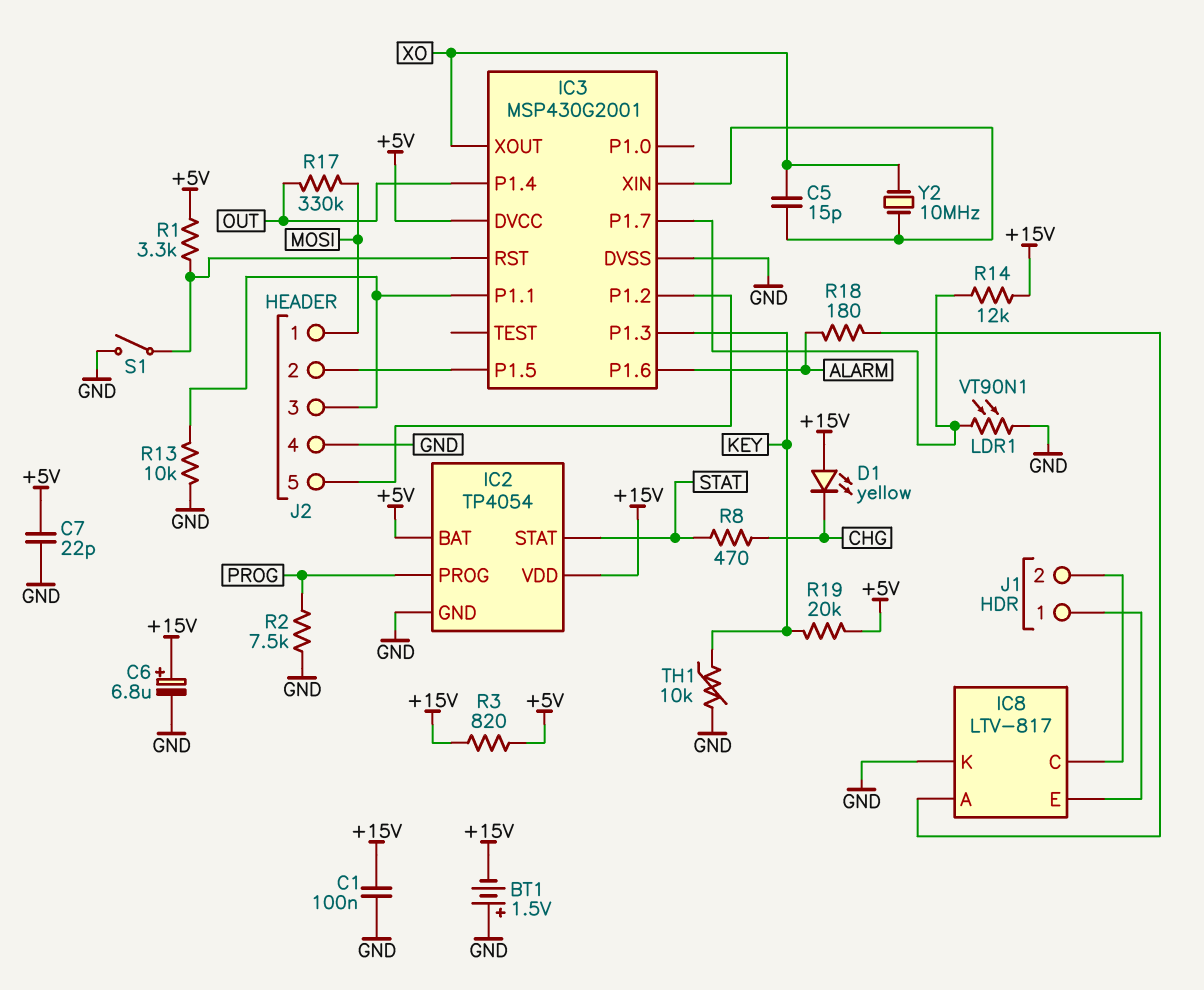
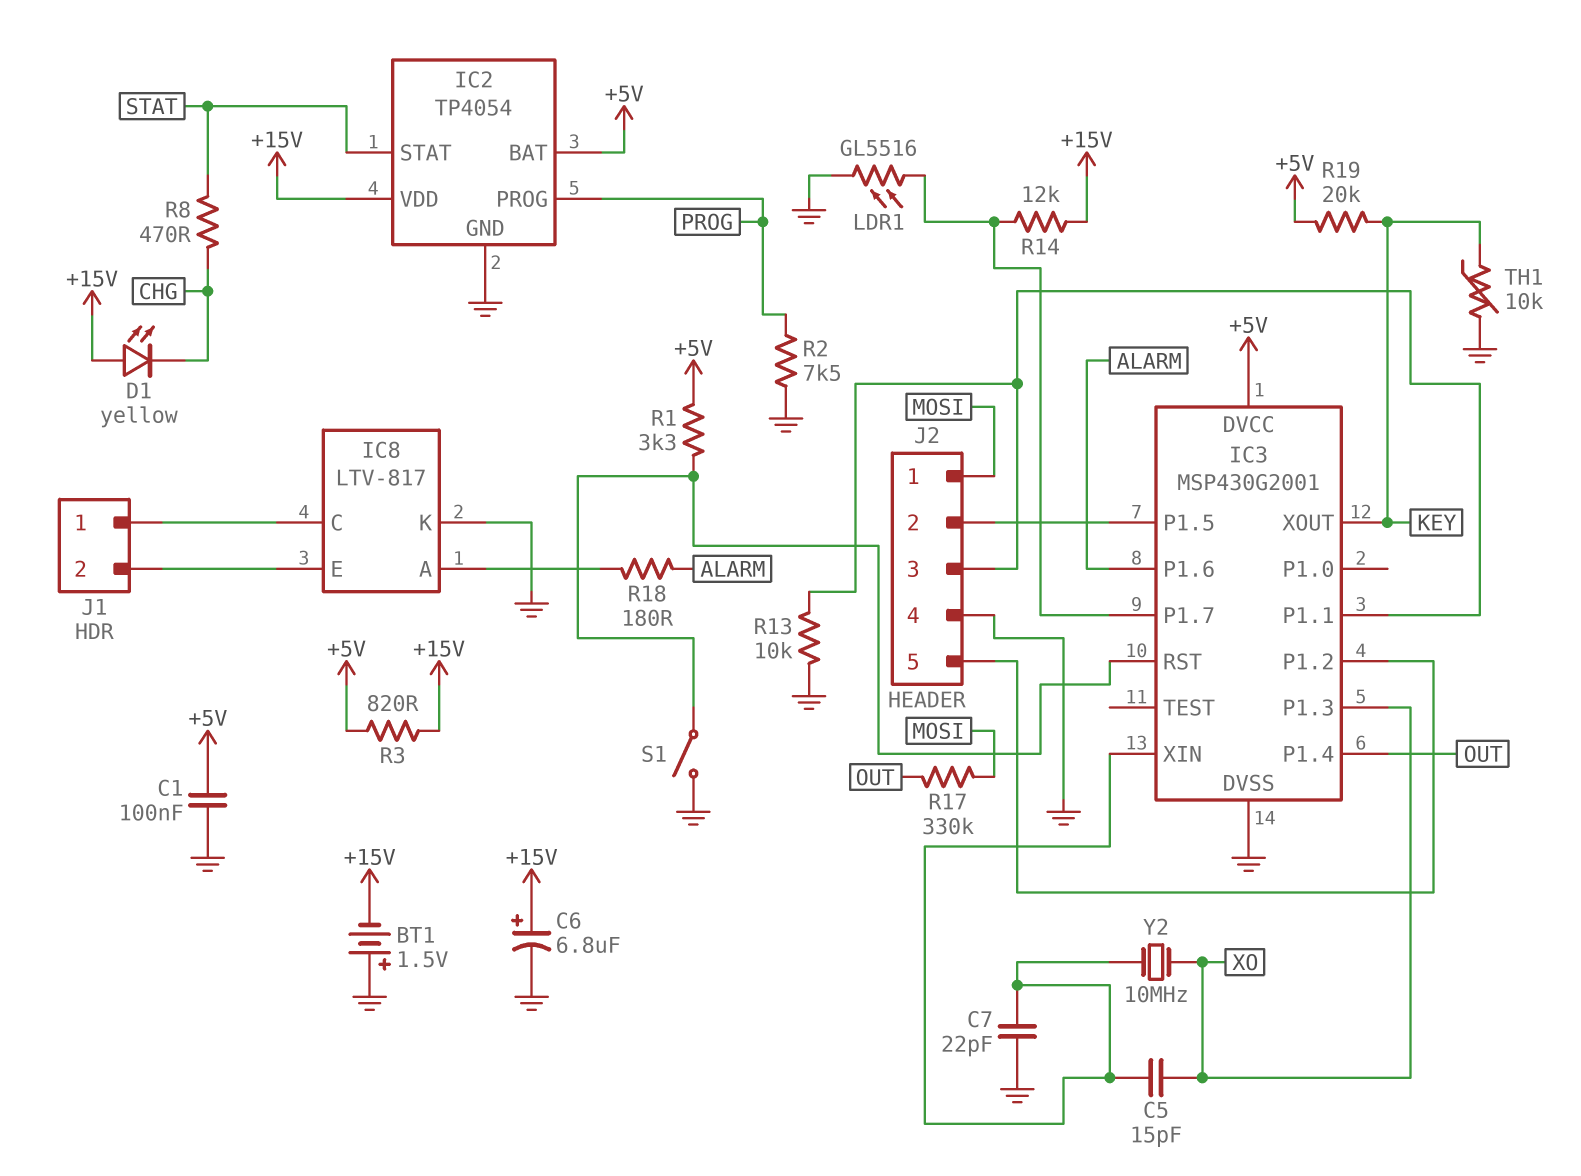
C1: 100nF (+15V, GND) -> 100nF (+5V, GND)
C7: 22pF (+5V, GND) -> 22pF (GND, IC3/XIN)
IC3 pin P1.3: KEY -> XO
IC3 pin XOUT: XO -> KEY
J1 pin 1: IC8/E -> IC8/C
J1 pin 2: IC8/C -> IC8/E
LDR1: VT90N1 (GND, IC3/P1.7) -> GL5516 (GND, IC3/P1.7)

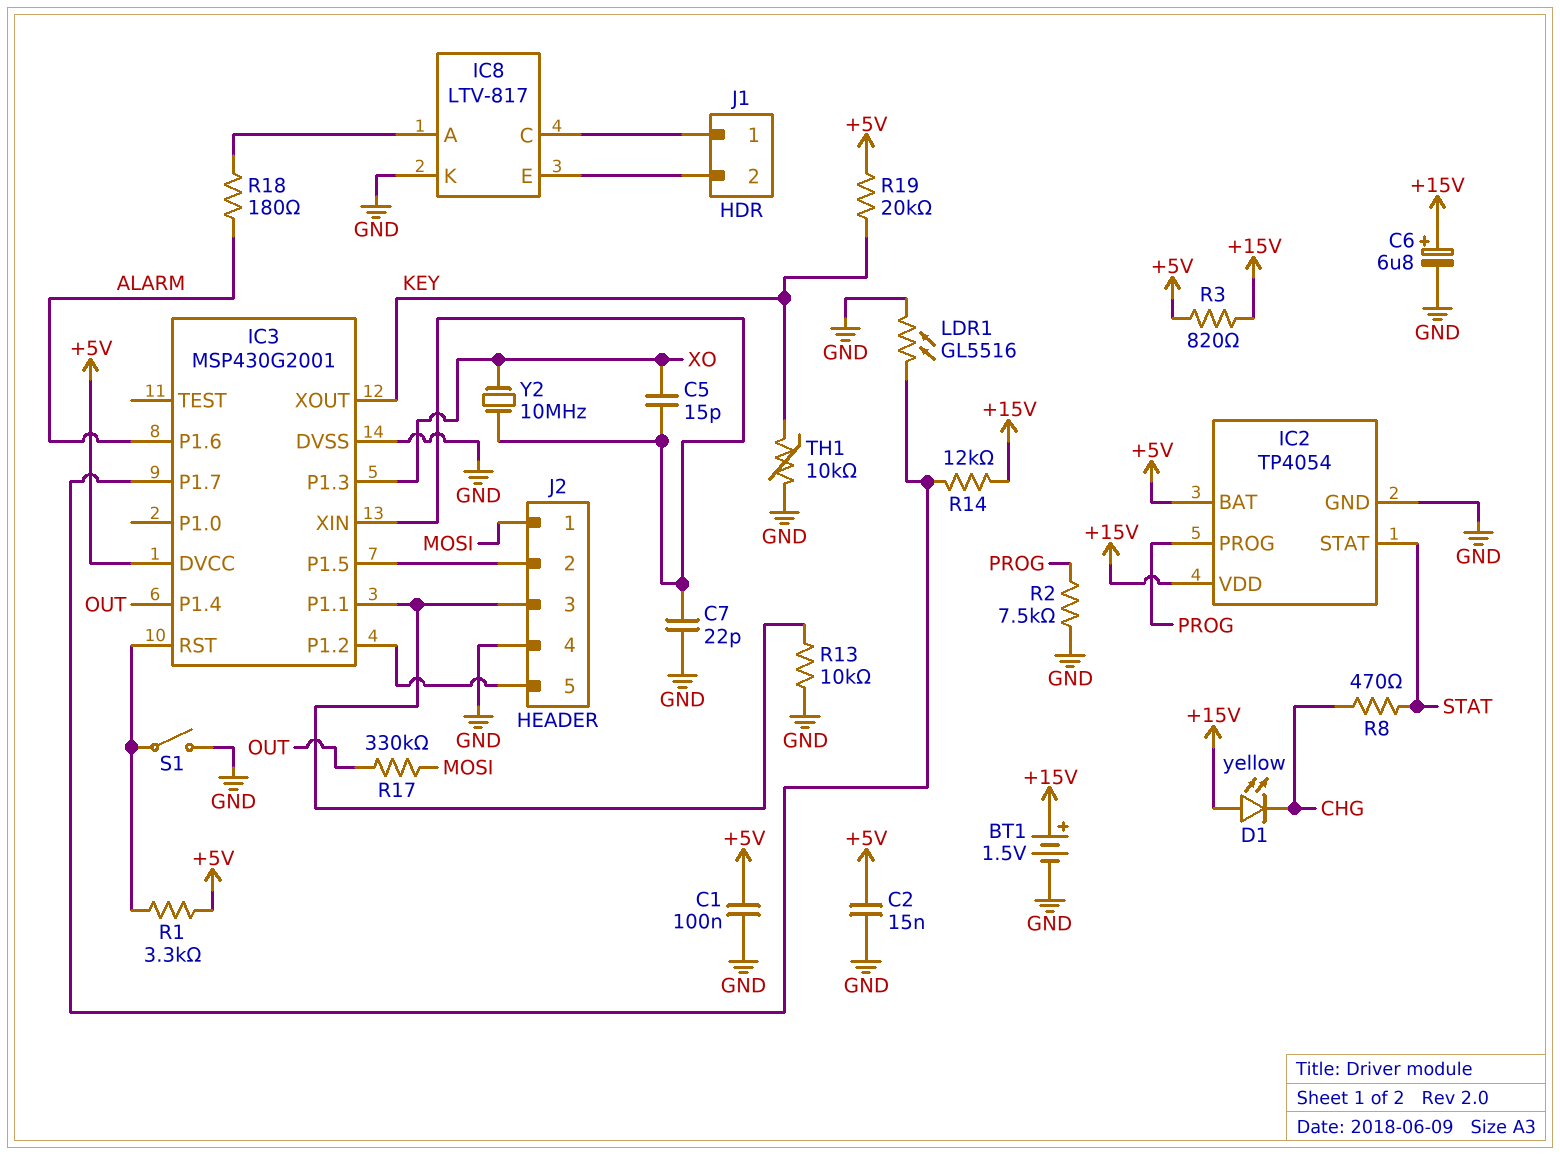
BT1: 1.5V (plus GND, minus +15V) -> 1.5V (plus +15V, minus GND)
C2: none -> 15nF (+5V, GND)

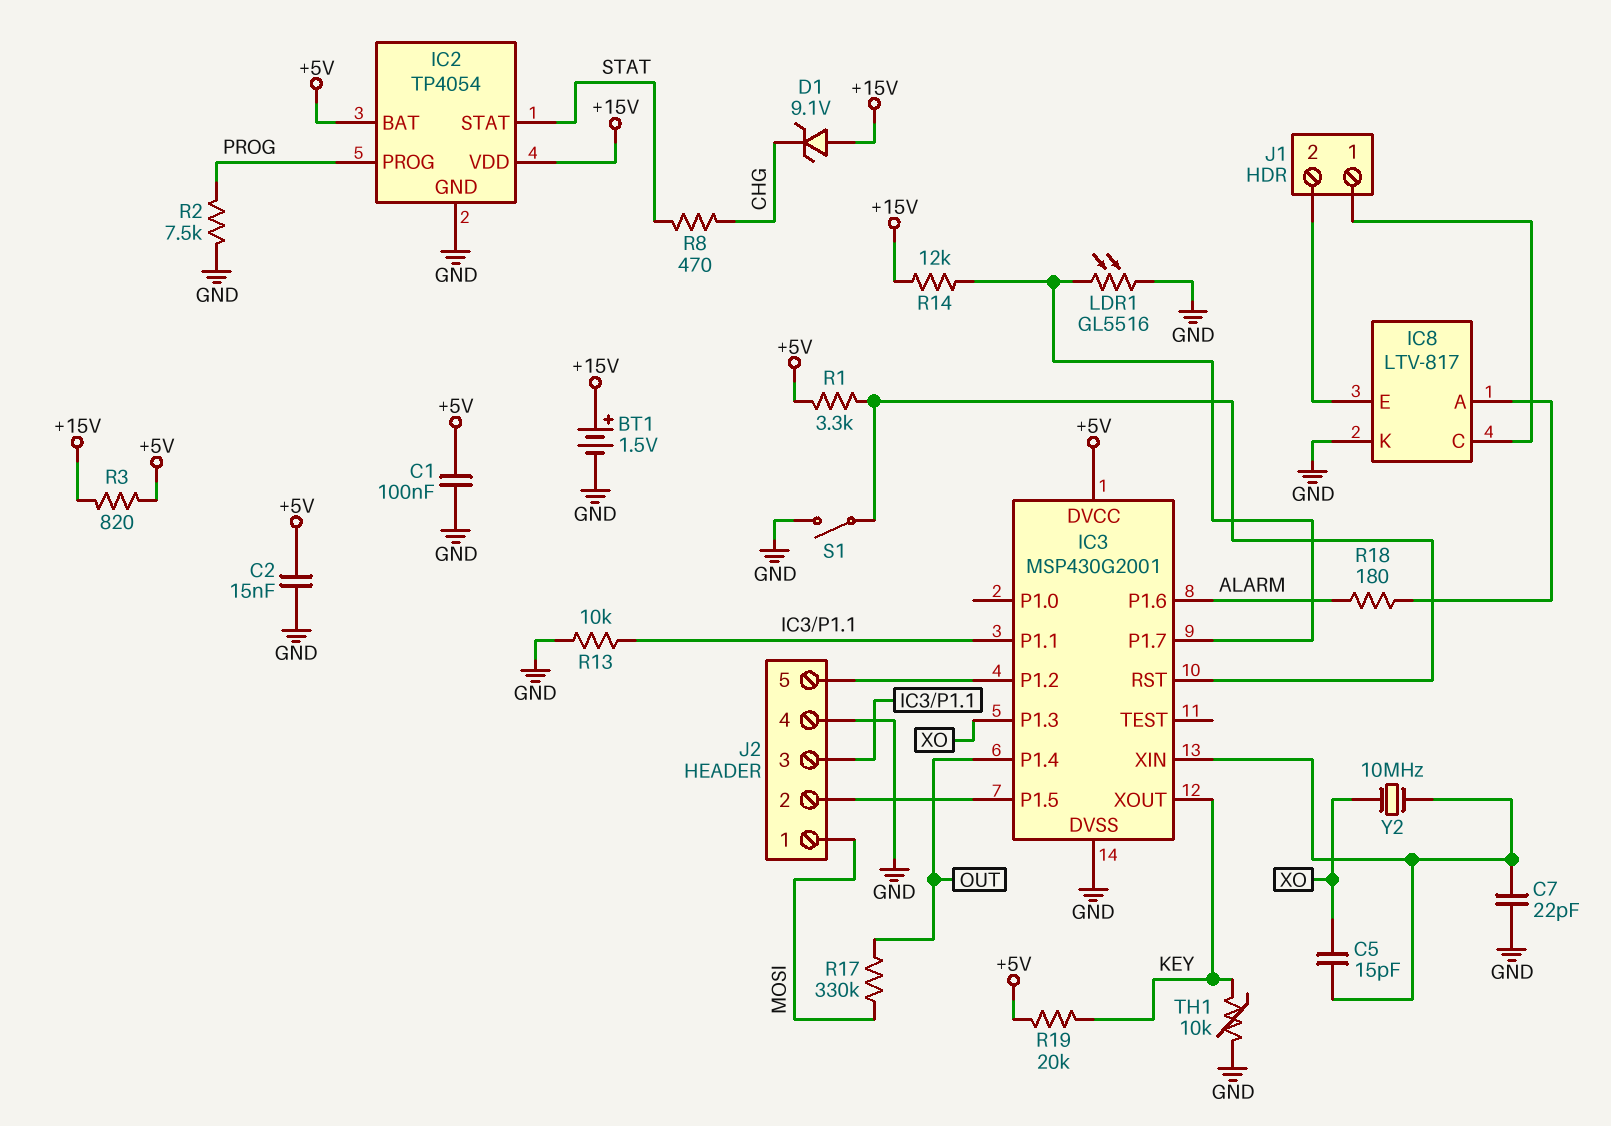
C6: 6.8uF (plus +15V, minus GND) -> none
D1: LED yellow (A +15V, K CHG) -> zener 9.1V (A +15V, K CHG)

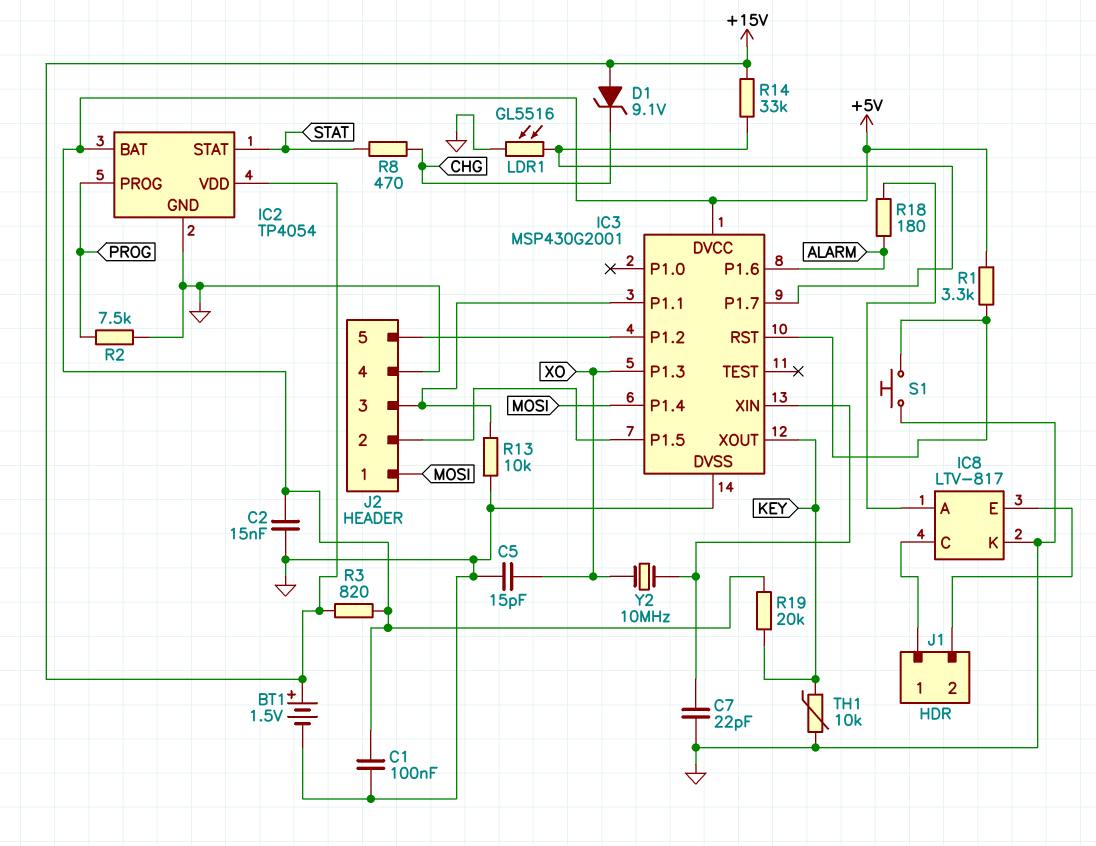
C5: 15pF (IC3/XIN, XO) -> 15pF (GND, XO)
IC3 pin P1.4: OUT -> MOSI
R14: 12k (+15V, IC3/P1.7) -> 33k (+15V, IC3/P1.7)
R17: 330k (MOSI, OUT) -> none
S1: switch (GND, IC3/RST) -> button (GND, IC3/RST)

